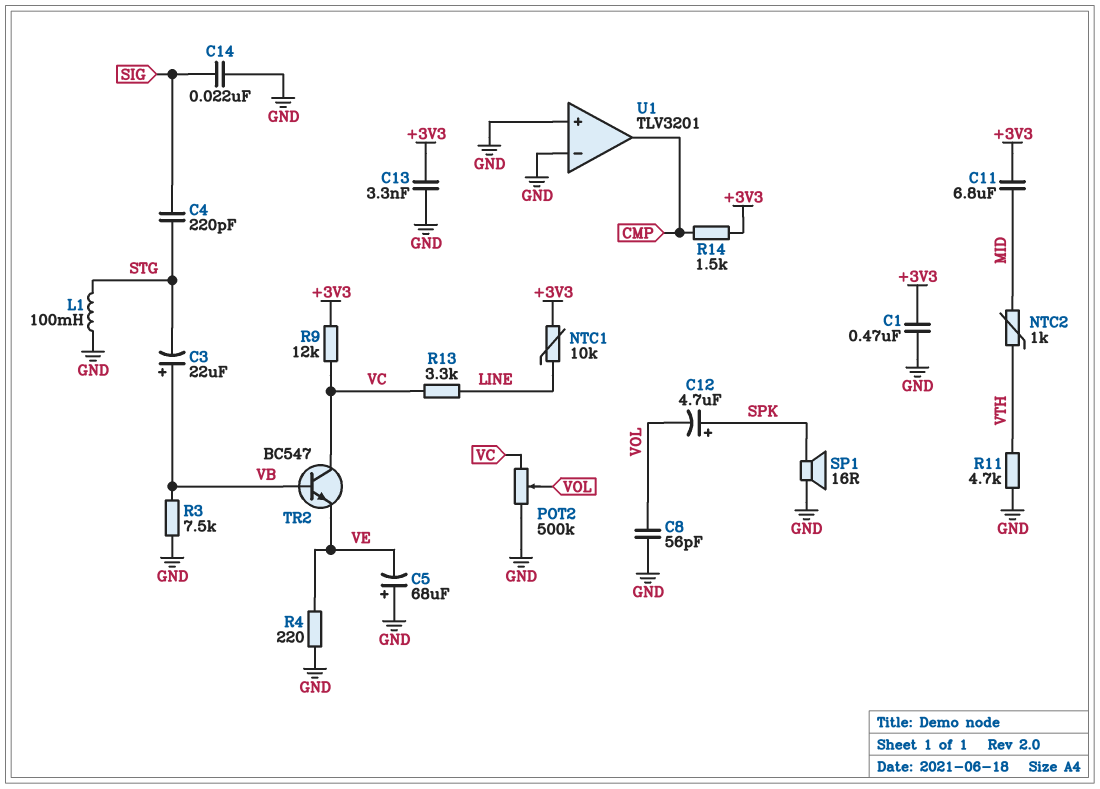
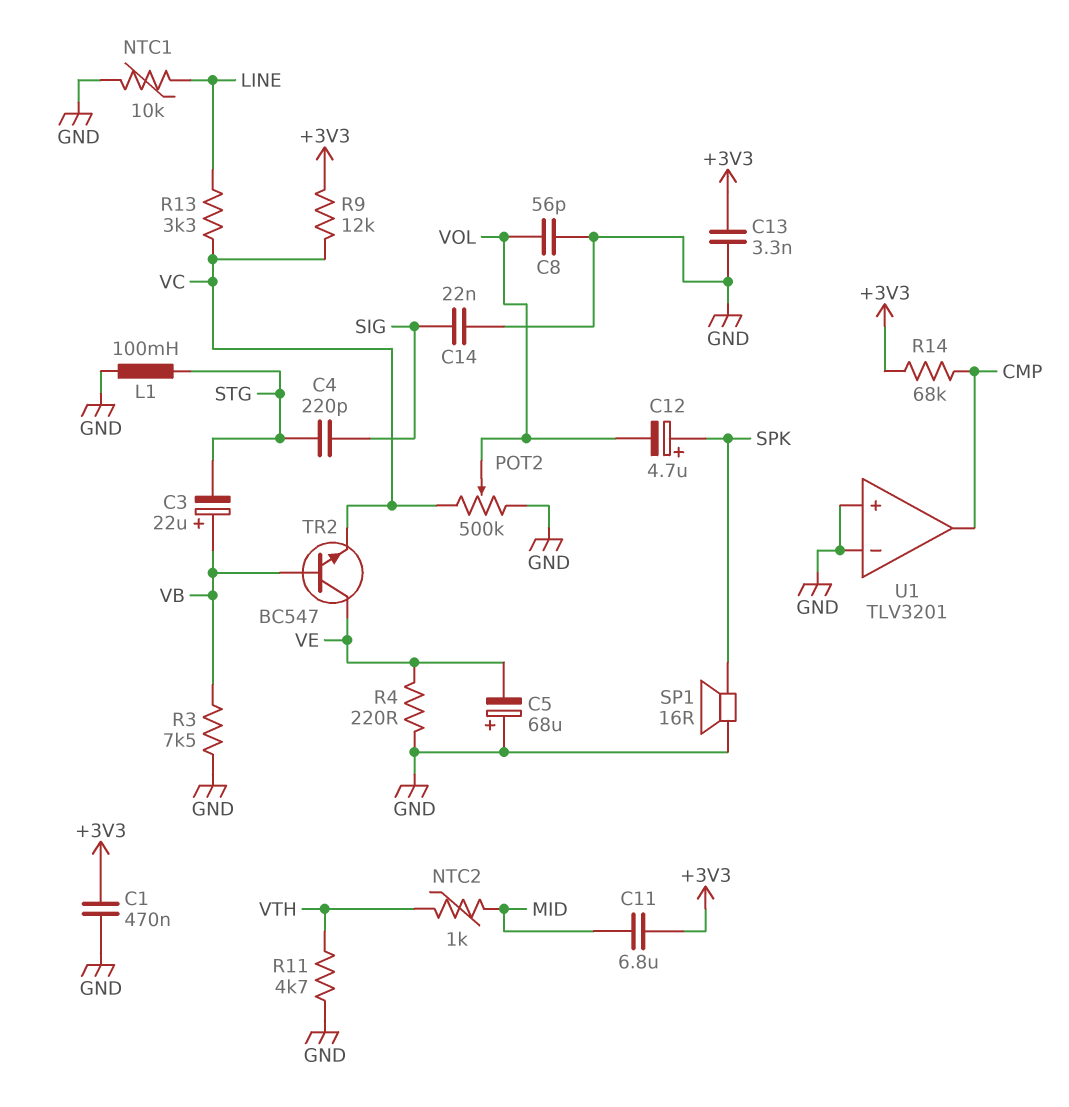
NTC1: 10k (+3V3, LINE) -> 10k (GND, LINE)
R14: 1.5k (+3V3, CMP) -> 68k (+3V3, CMP)
TR2: NPN BC547 (B VB, C VC, E VE) -> NPN BC547 (B VB, C VE, E VC)

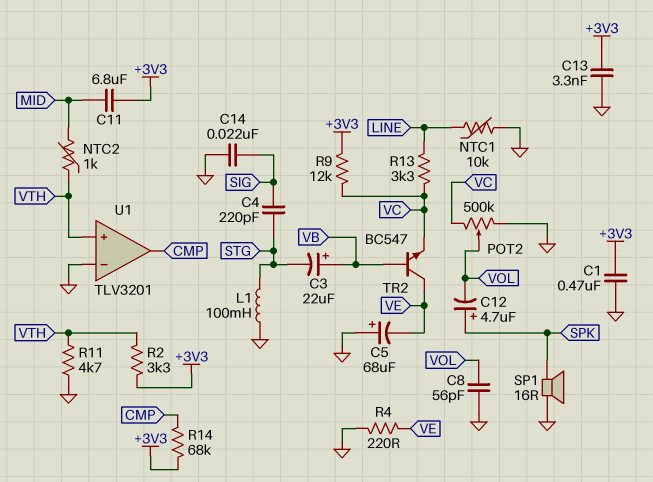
R2: none -> 3.3k (+3V3, VTH)
R3: 7.5k (GND, VB) -> none
U1 pin in+: GND -> VTH

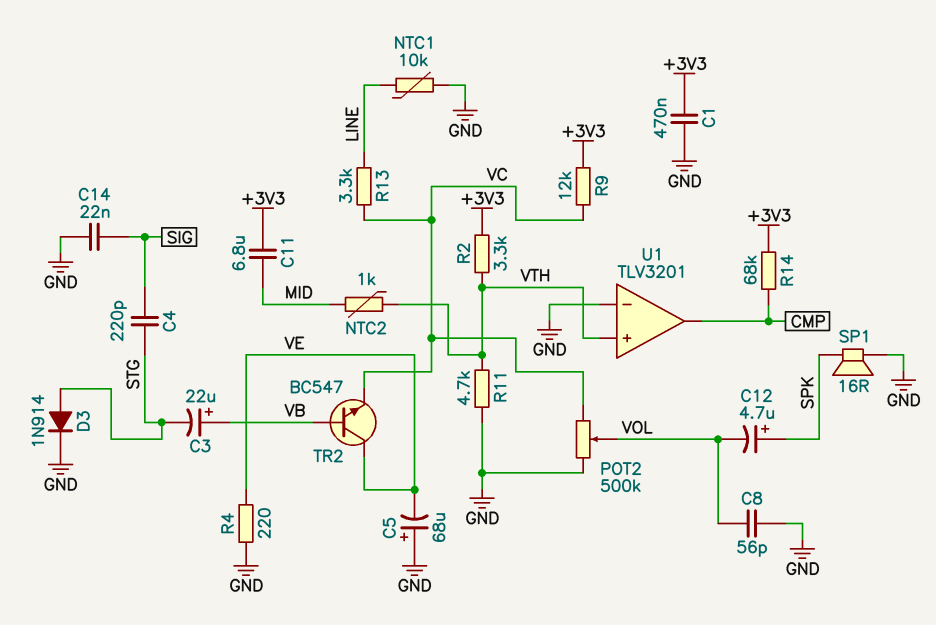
C13: 3.3nF (+3V3, GND) -> none
D3: none -> diode 1N914 (A STG, K GND)
L1: 100mH (GND, STG) -> none

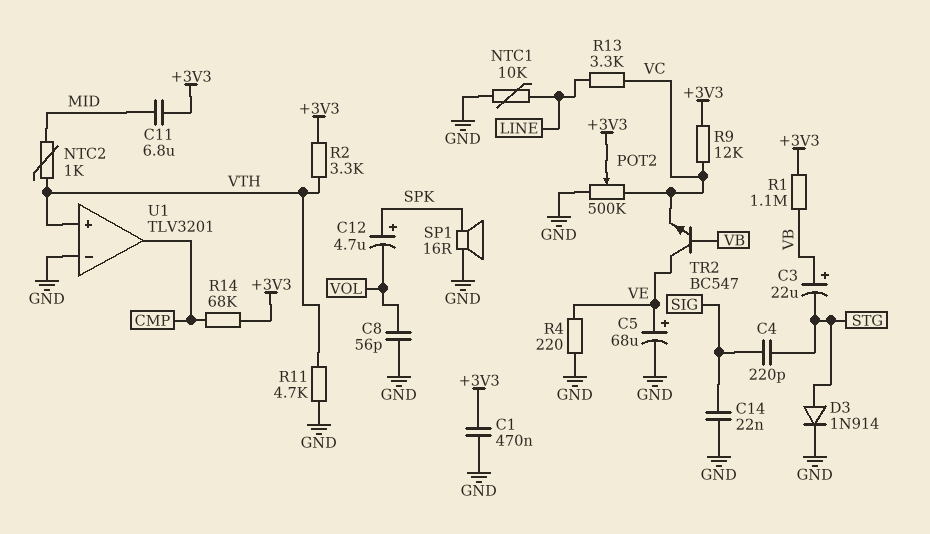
C5: 68uF (plus GND, minus VE) -> 68uF (plus VE, minus GND)
POT2: 500k (GND, VC, wiper VOL) -> 500k (GND, VC, wiper +3V3)
R1: none -> 1.1M (+3V3, VB)

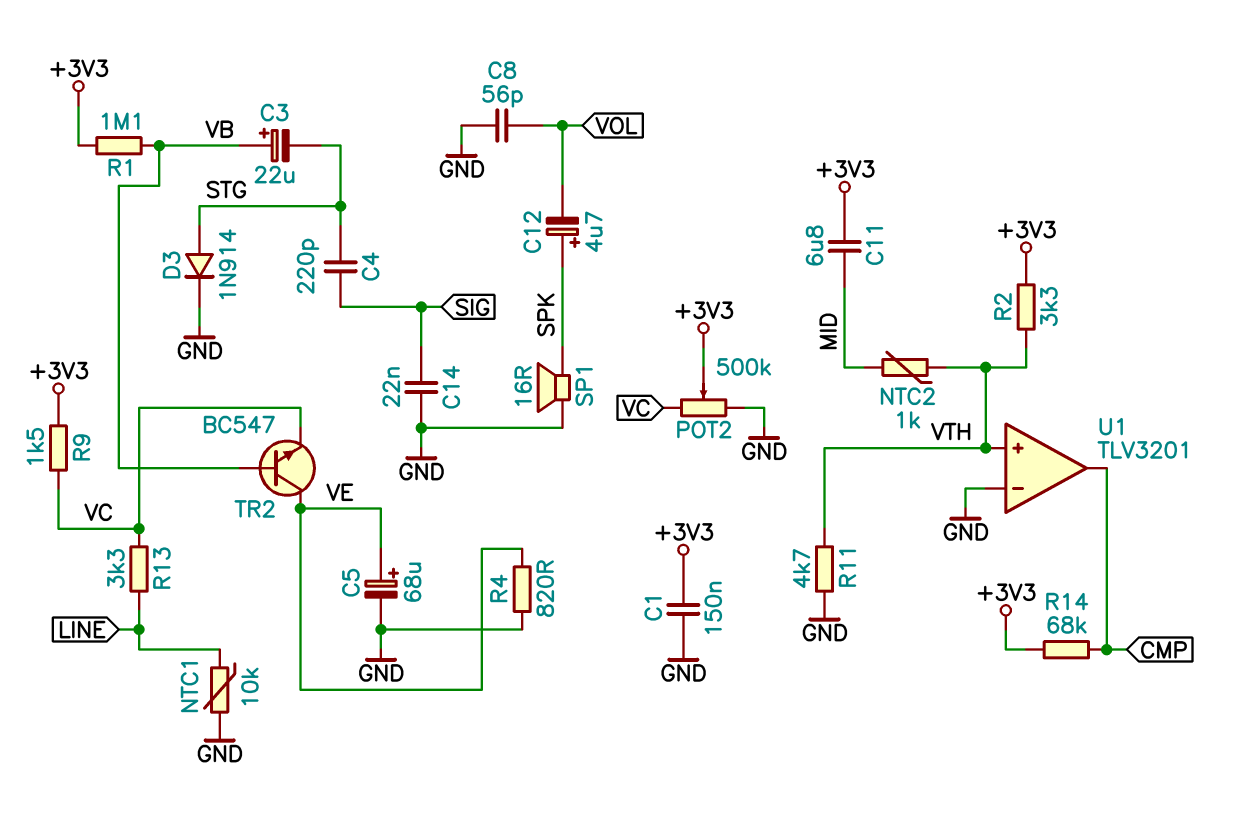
C1: 470nF (+3V3, GND) -> 150nF (+3V3, GND)
R4: 220 (GND, VE) -> 820 (GND, VE)
R9: 12k (+3V3, VC) -> 1.5k (+3V3, VC)

